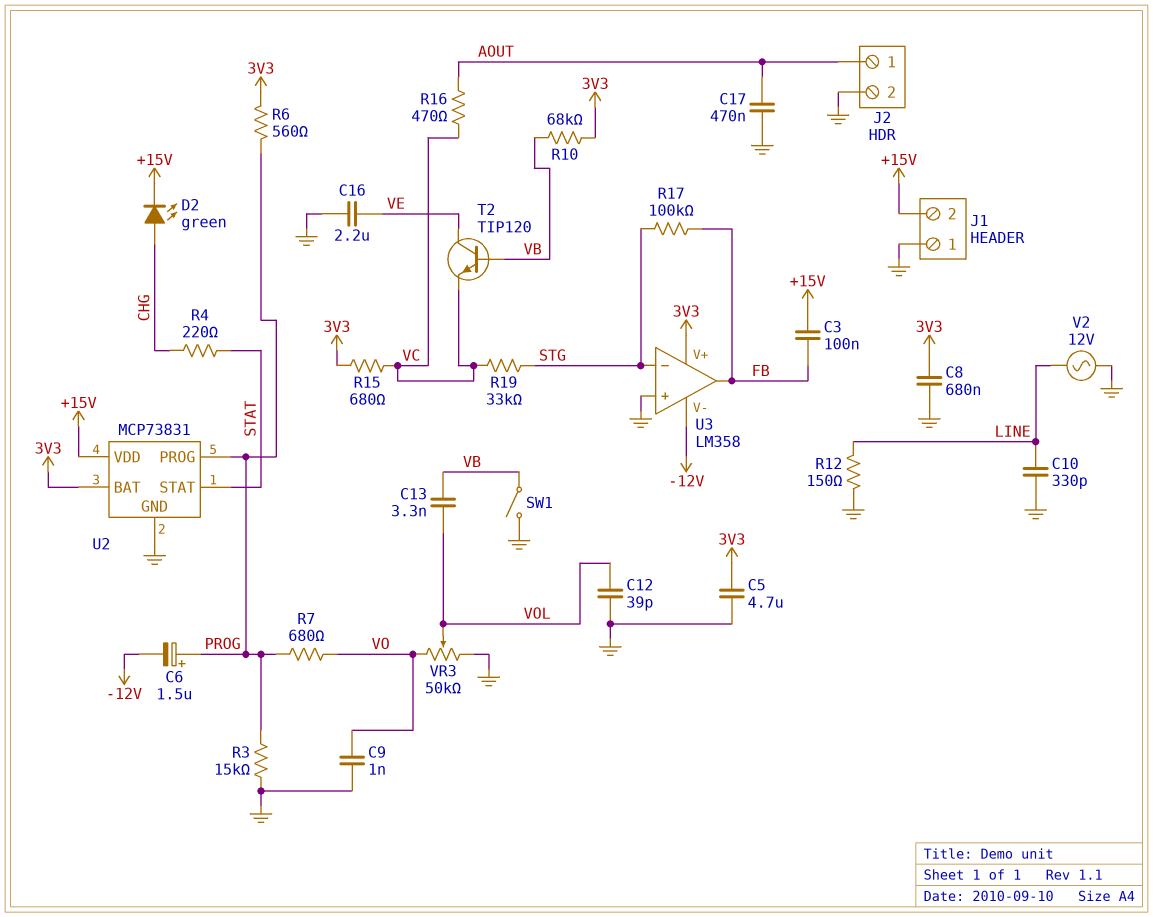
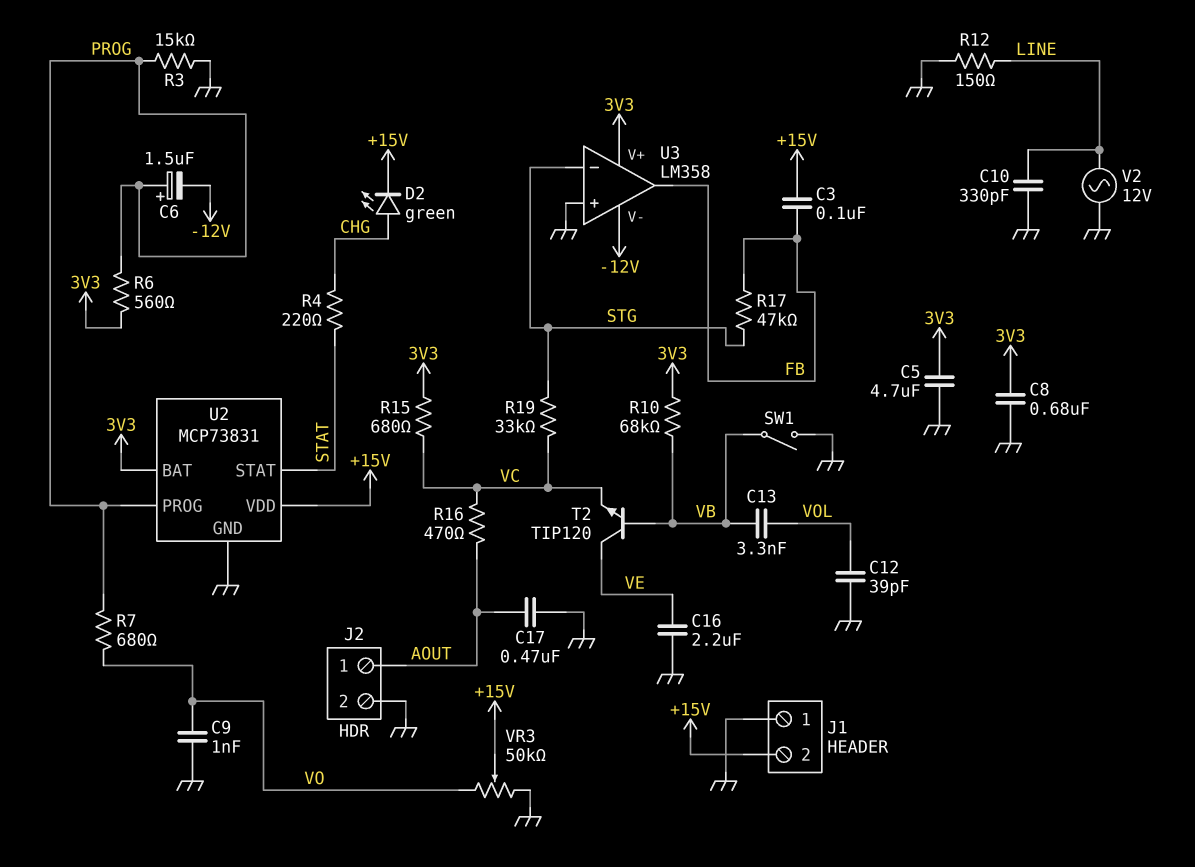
R17: 100k (FB, STG) -> 47k (FB, STG)
VR3: 50k (GND, VO, wiper VOL) -> 50k (GND, VO, wiper +15V)

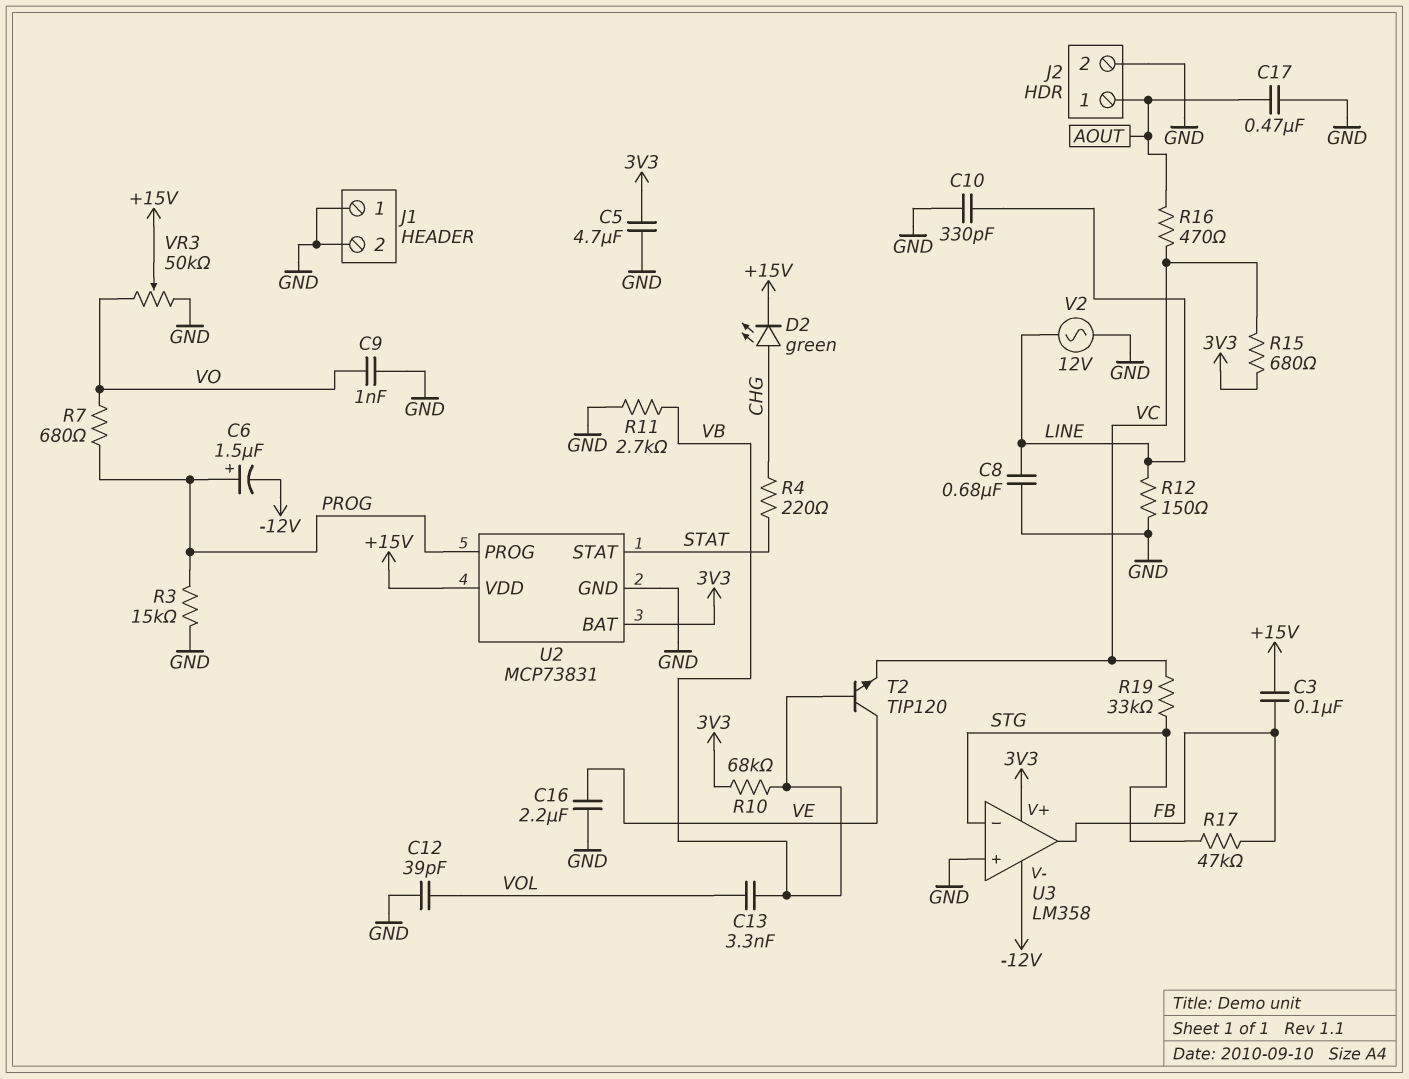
C8: 680nF (3V3, GND) -> 680nF (GND, LINE)
J1 pin 2: +15V -> GND
R6: 560 (3V3, PROG) -> none
R11: none -> 2.7k (GND, VB)
SW1: switch (GND, VB) -> none

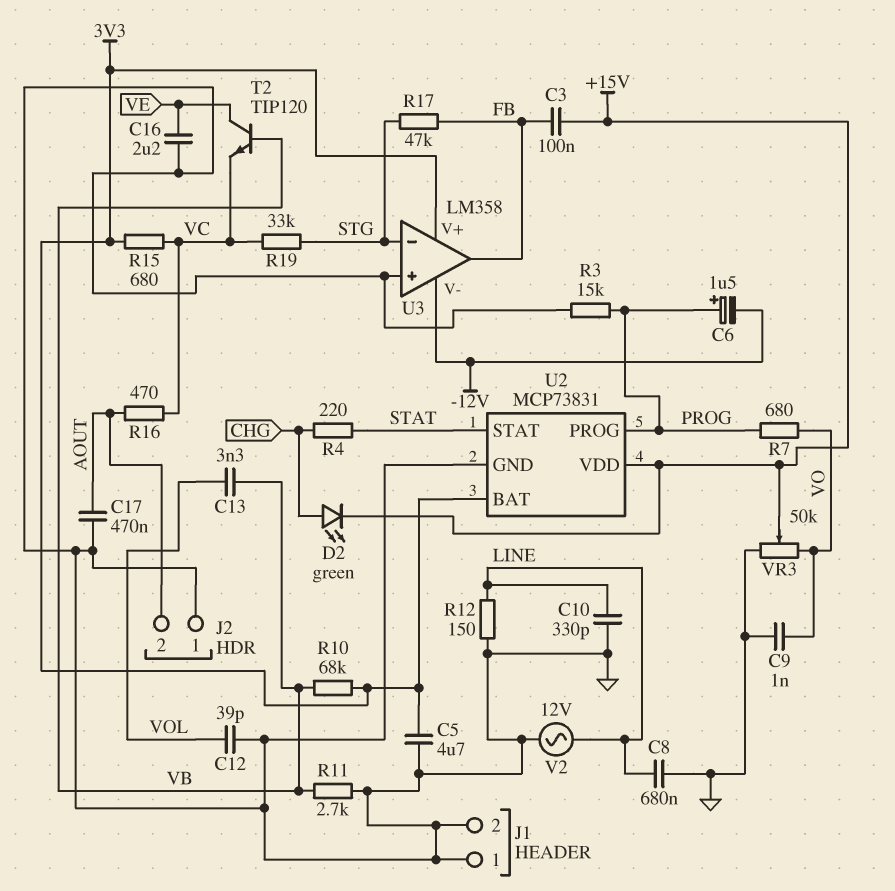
J2 pin 1: AOUT -> GND
J2 pin 2: GND -> AOUT

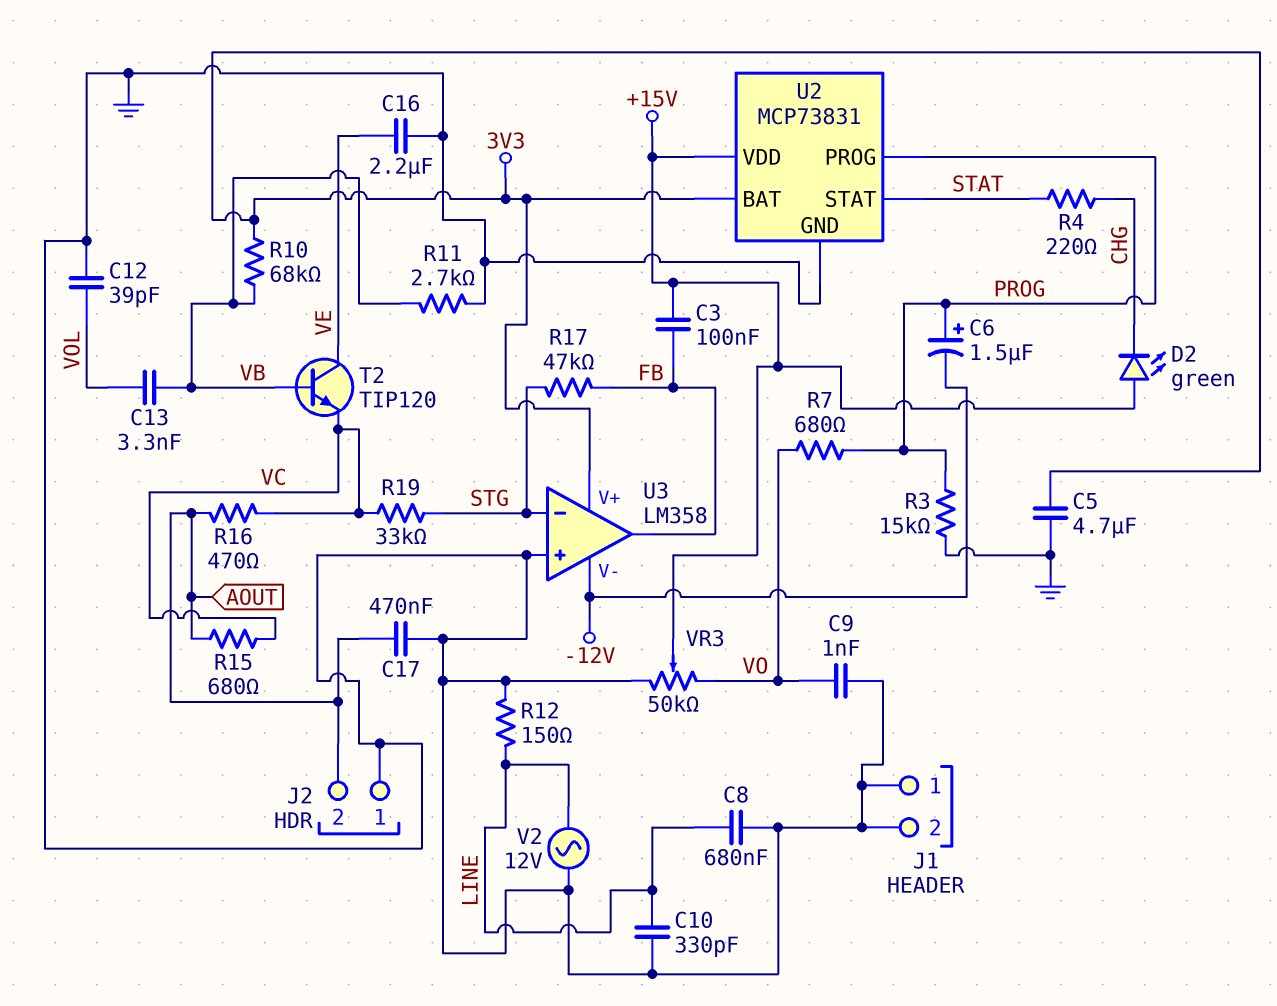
D2: LED green (A CHG, K +15V) -> LED green (A +15V, K CHG)
R15: 680 (3V3, VC) -> 680 (AOUT, VC)

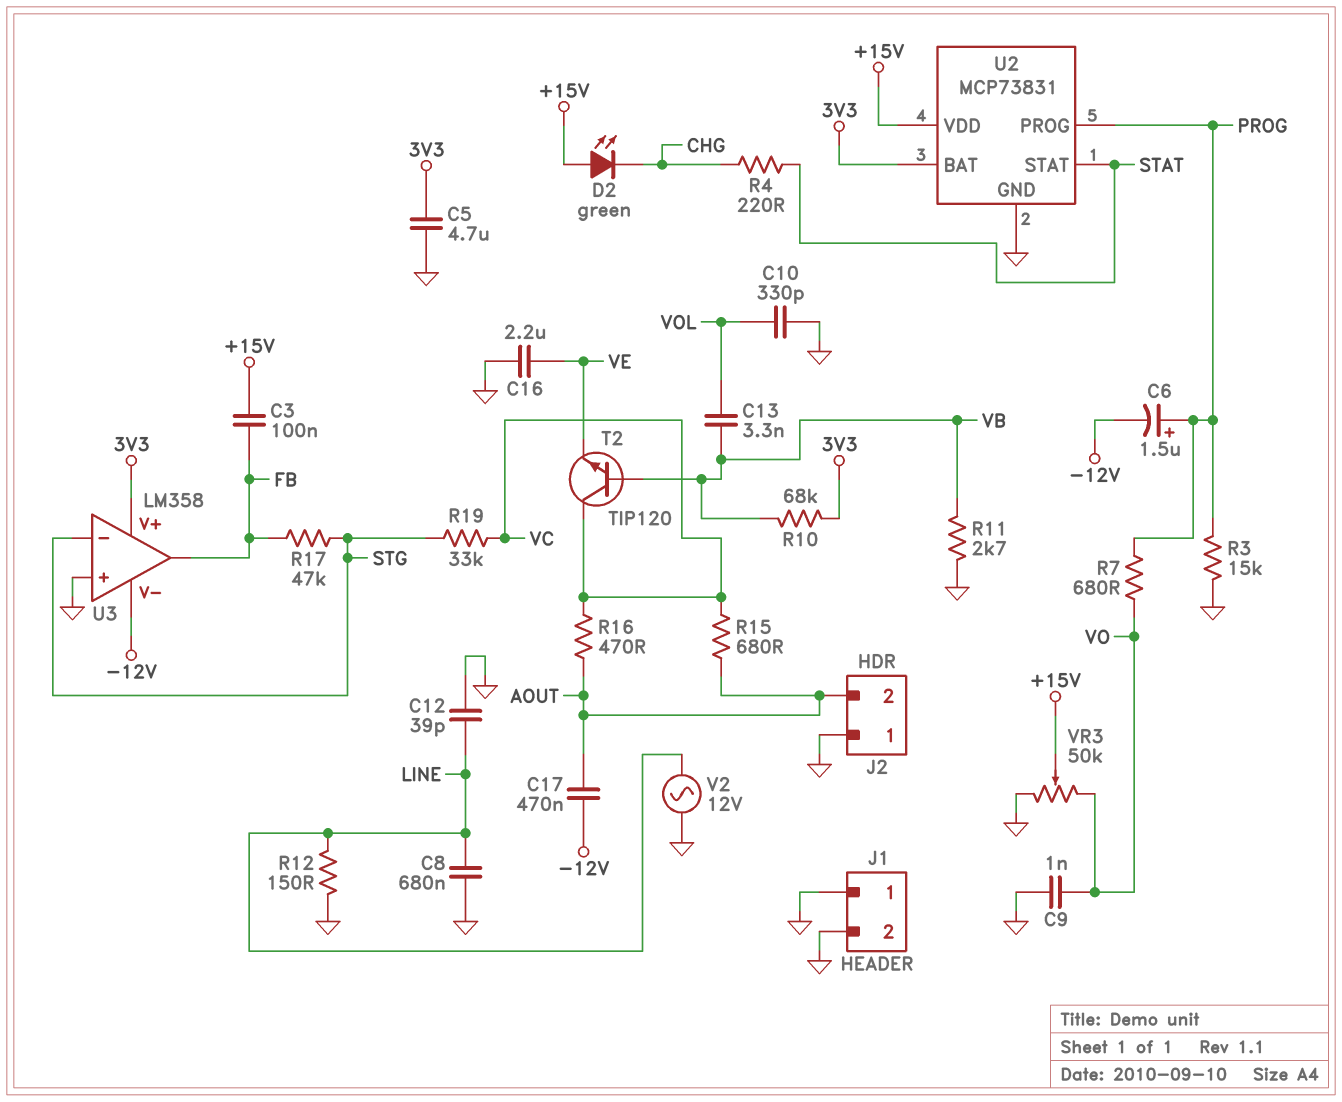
C10: 330pF (GND, LINE) -> 330pF (GND, VOL)
C12: 39pF (GND, VOL) -> 39pF (GND, LINE)
C17: 470nF (AOUT, GND) -> 470nF (-12V, AOUT)
T2: NPN TIP120 (B VB, C VE, E VC) -> NPN TIP120 (B VB, C VC, E VE)

